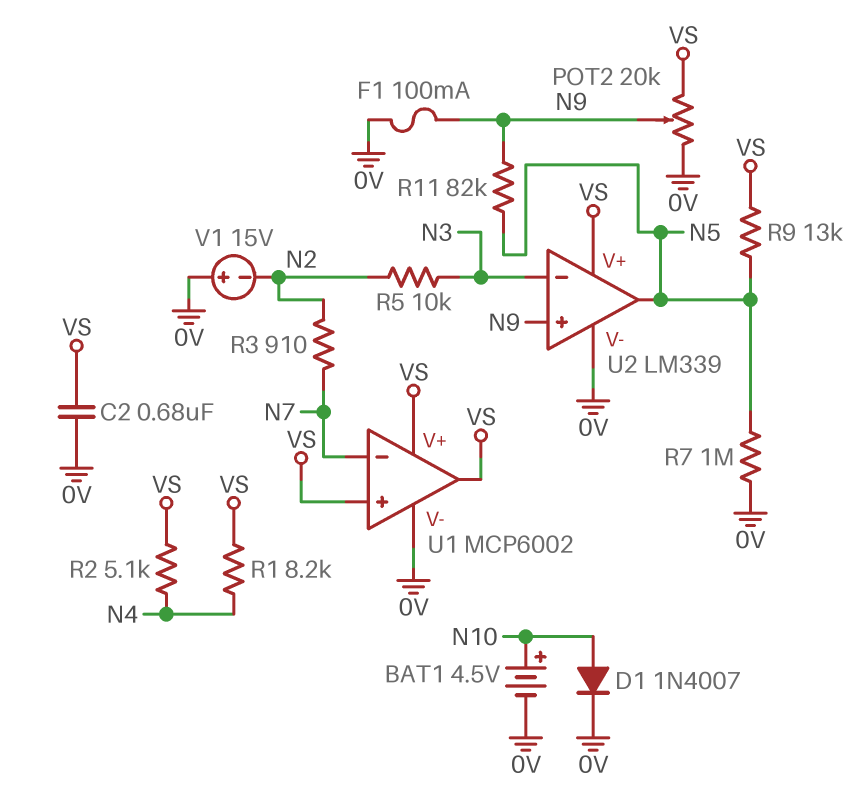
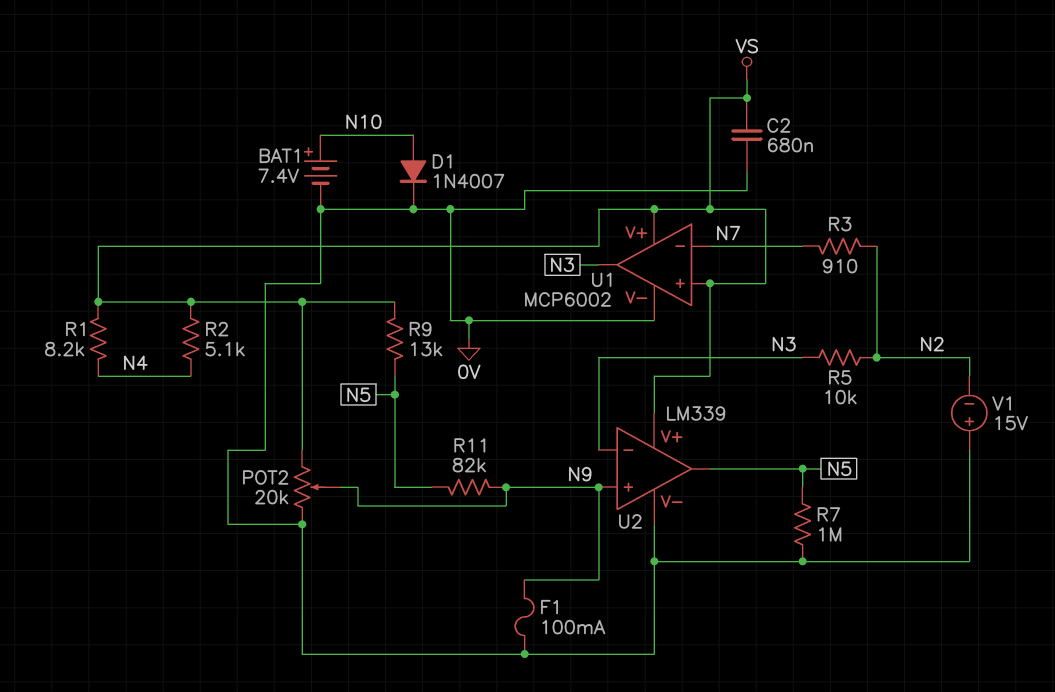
BAT1: 4.5V (plus N10, minus 0V) -> 7.4V (plus N10, minus 0V)
U1 pin out: VS -> N3

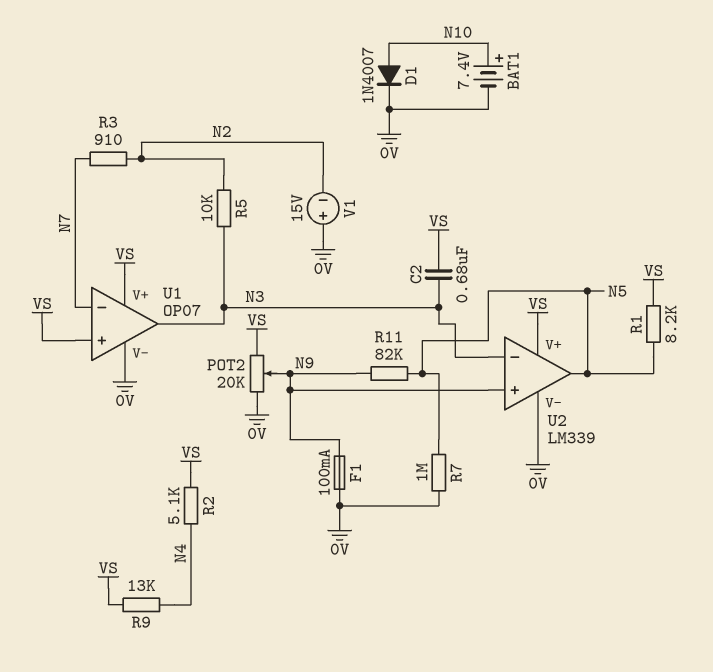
C2: 680nF (0V, VS) -> 680nF (N3, VS)
R1: 8.2k (N4, VS) -> 8.2k (N5, VS)
R9: 13k (N5, VS) -> 13k (N4, VS)
U1: MCP6002 -> OP07

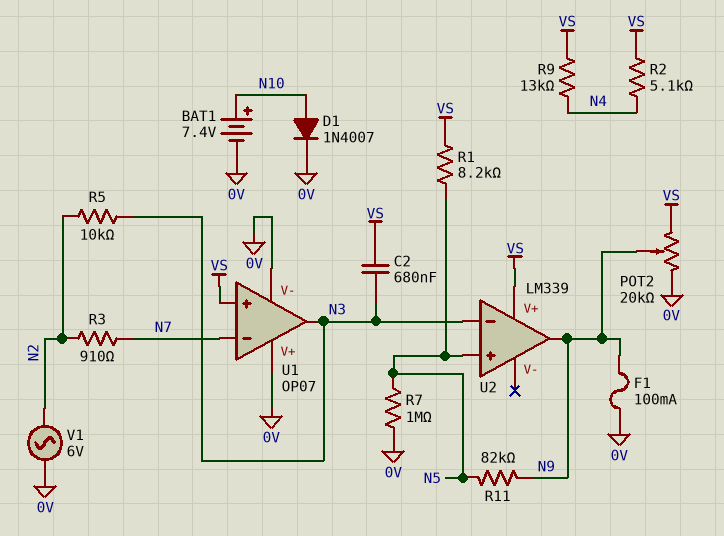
U1 pin V+: VS -> 0V
U2 pin V-: 0V -> none
U2 pin in+: N9 -> N5
U2 pin out: N5 -> N9
V1: 15V (plus 0V, minus N2) -> AC 6V (0V, N2)

